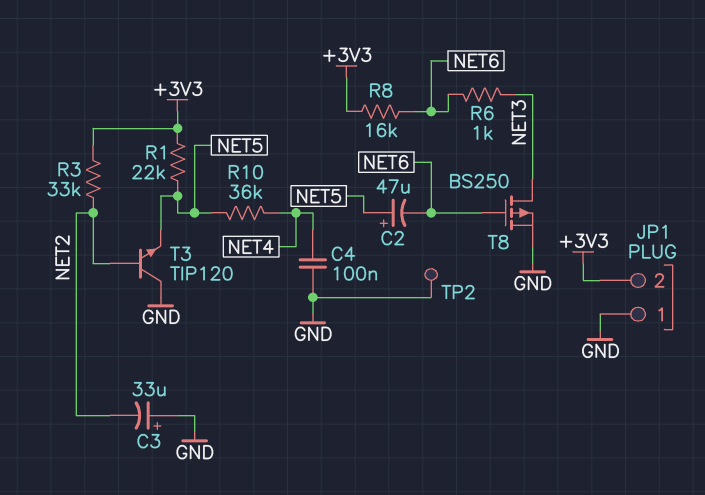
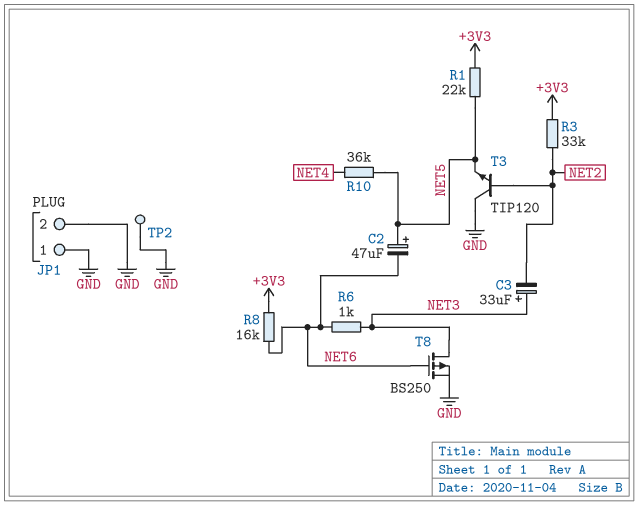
C3: 33uF (plus GND, minus NET2) -> 33uF (plus NET3, minus NET2)
C4: 100nF (GND, NET4) -> none
JP1 pin 2: +3V3 -> GND

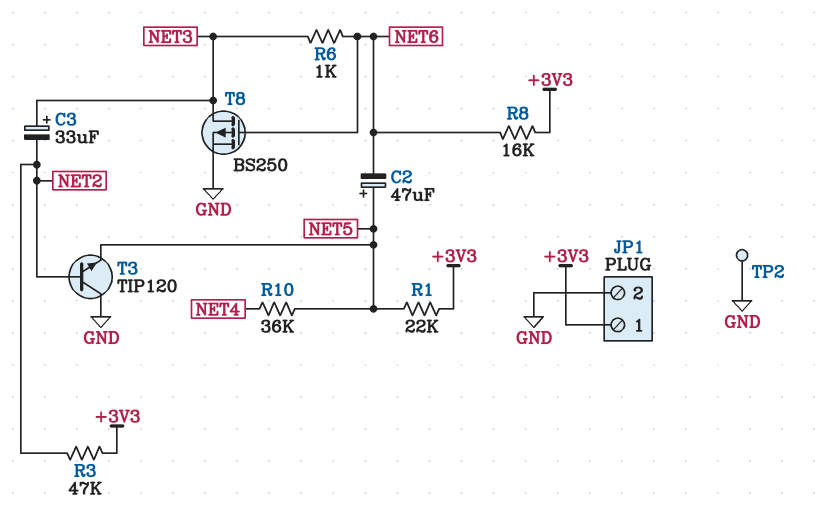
JP1 pin 1: GND -> +3V3
R3: 33k (+3V3, NET2) -> 47k (+3V3, NET2)

